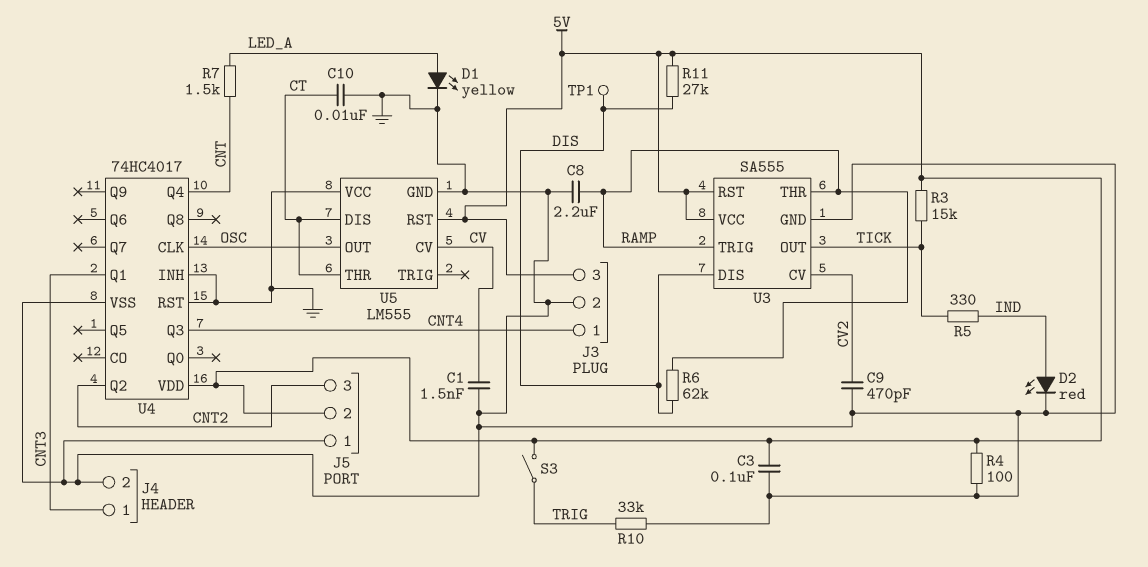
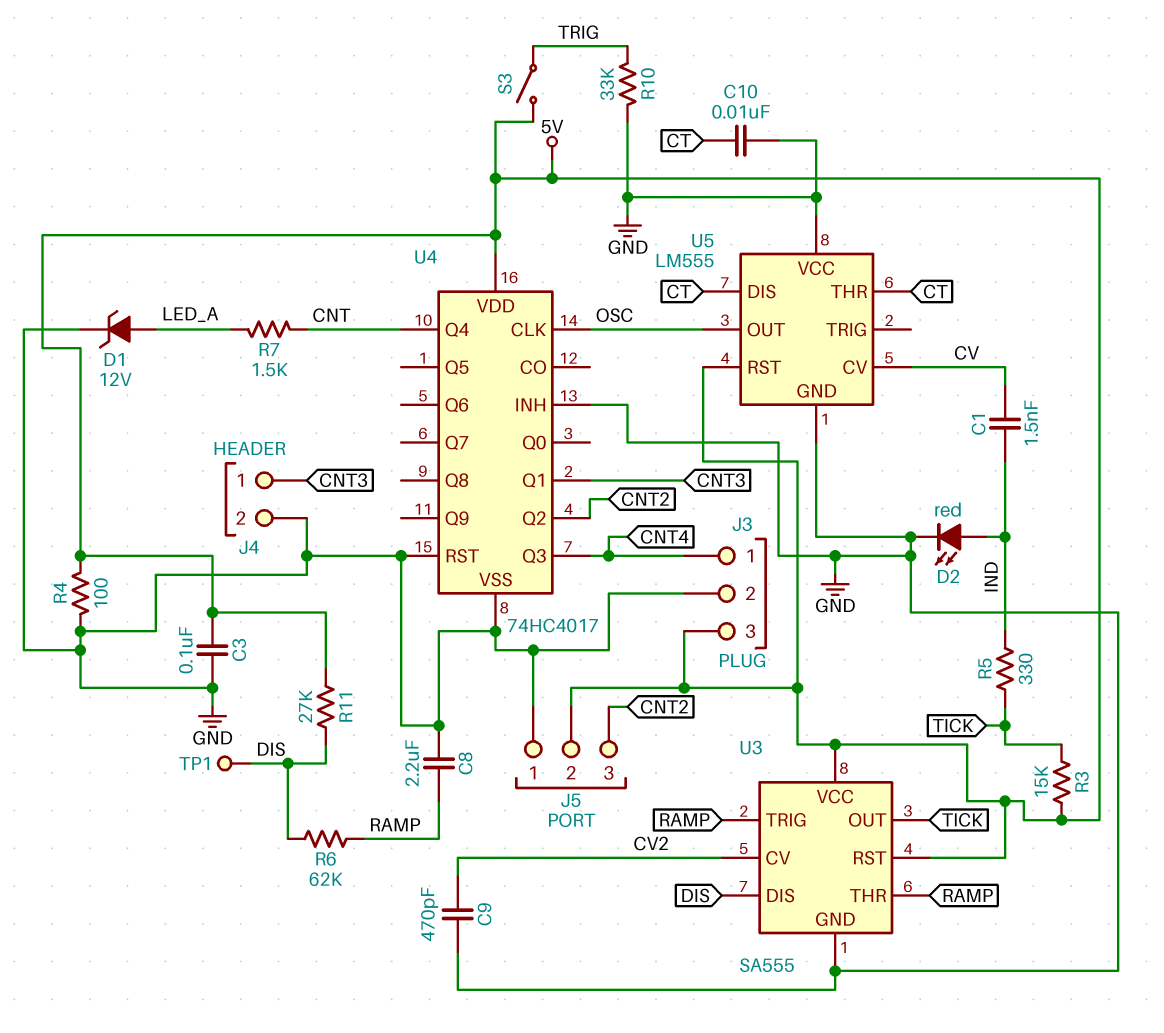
C1: 1.5nF (CV, GND) -> 1.5nF (CV, IND)
D1: LED yellow (A LED_A, K GND) -> zener 12V (A LED_A, K GND)

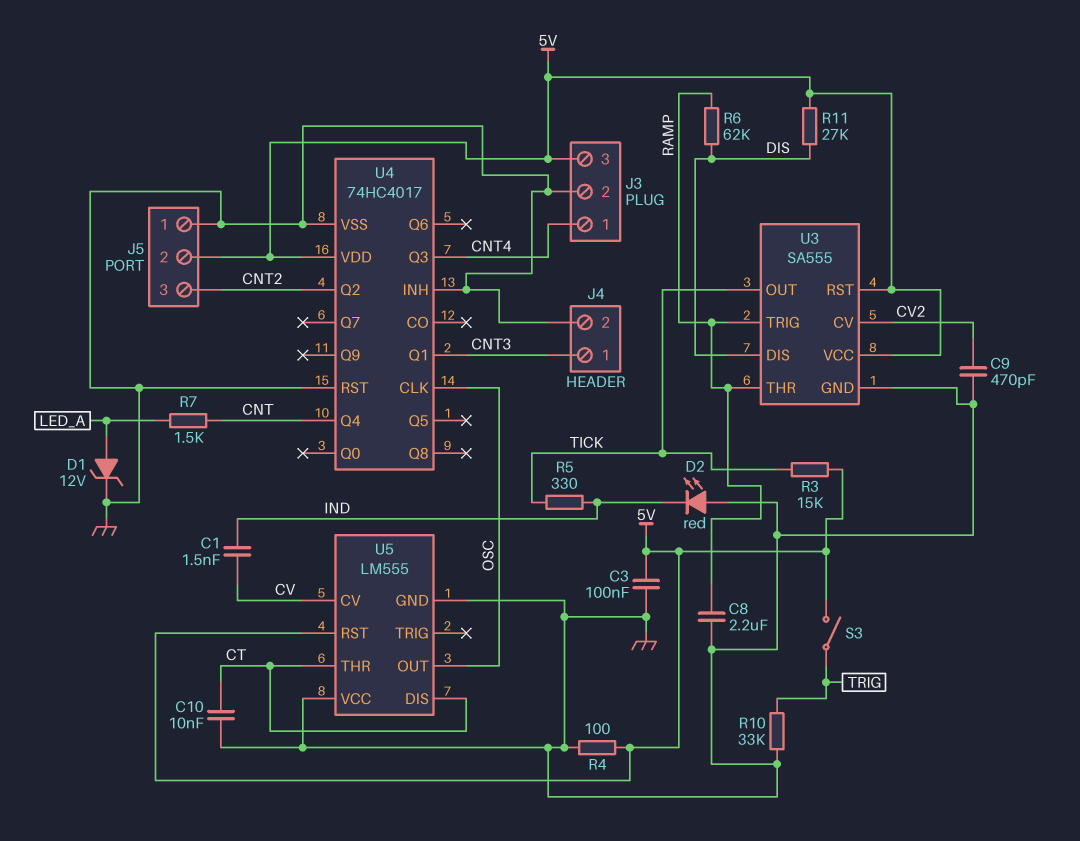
D2: LED red (A IND, K GND) -> LED red (A GND, K IND)
TP1: test point (DIS) -> none

